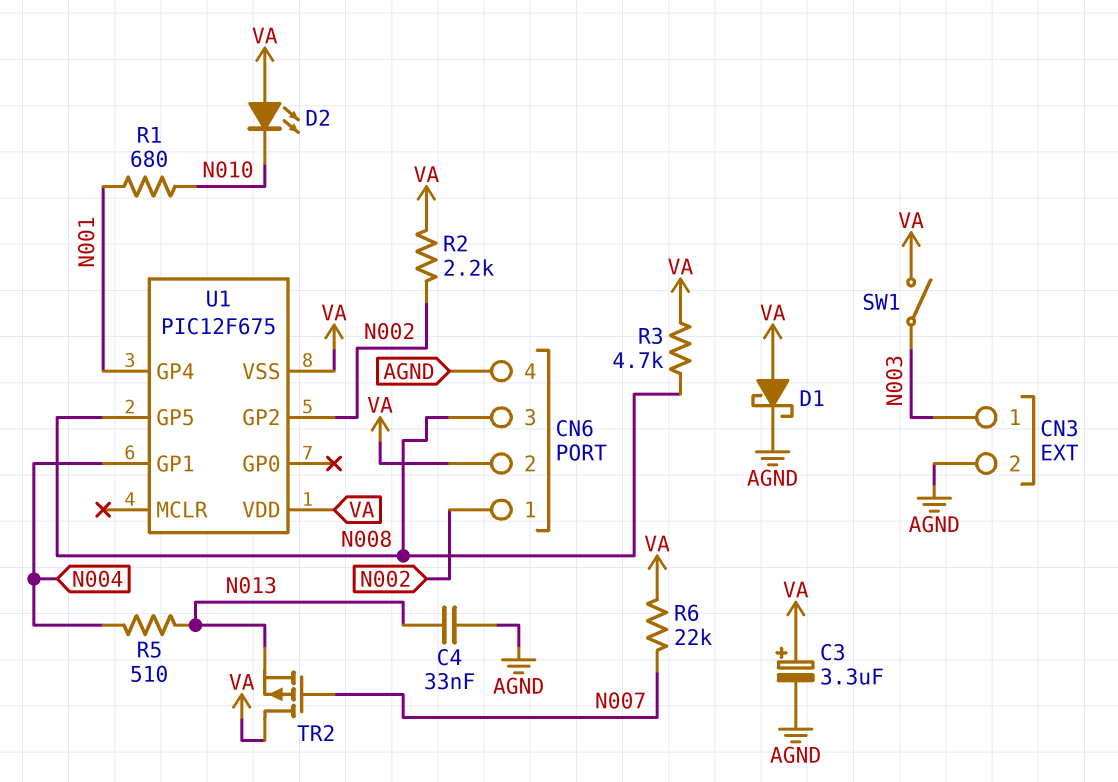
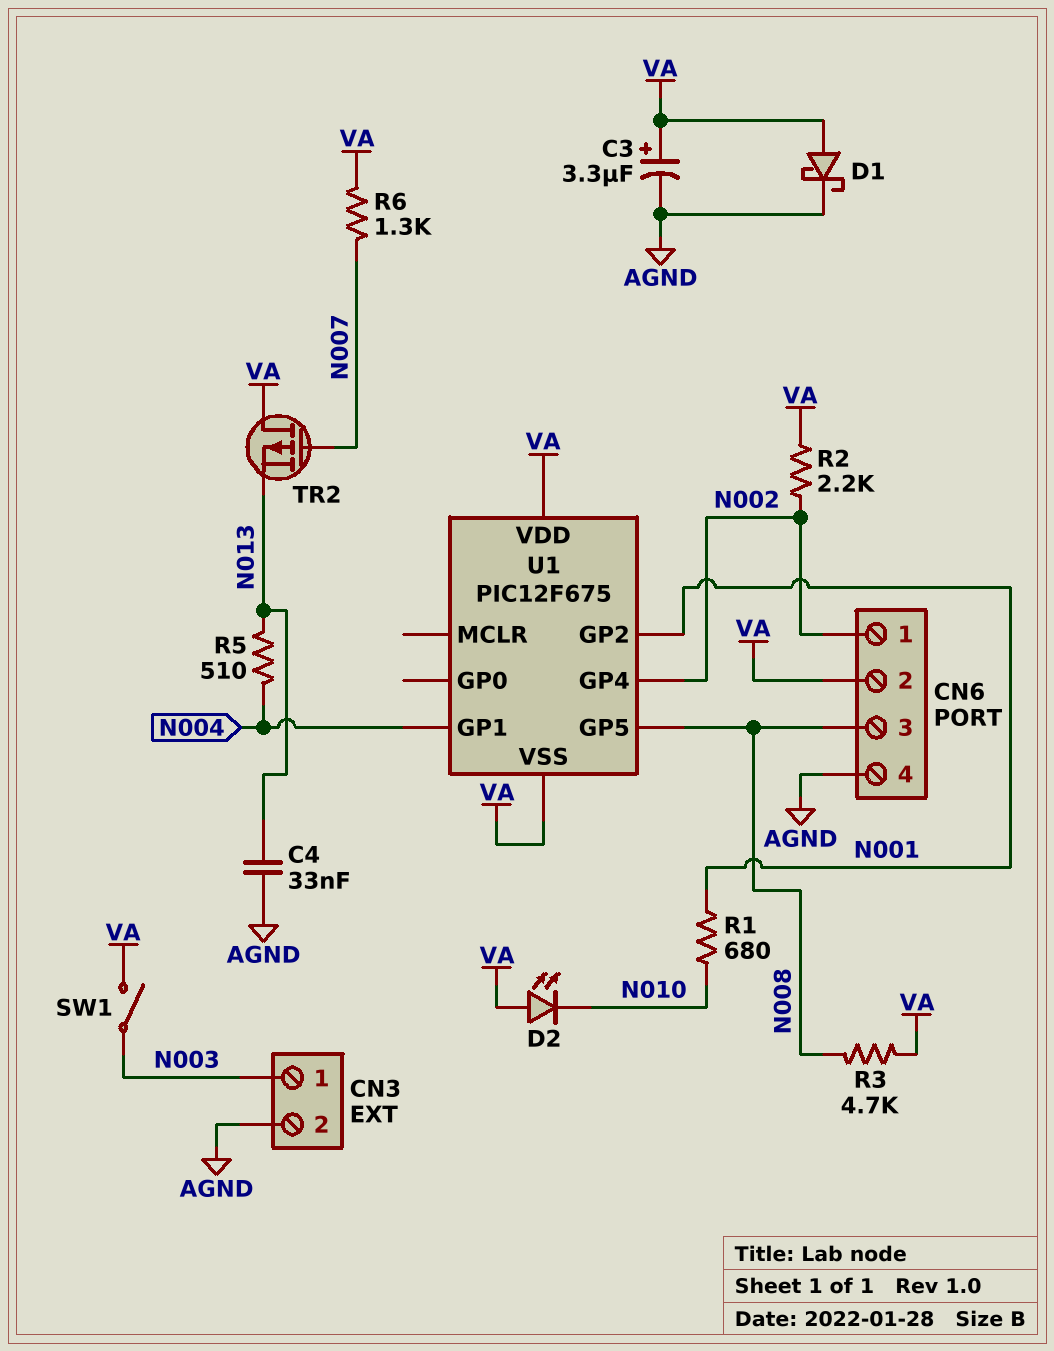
R6: 22k (N007, VA) -> 1.3k (N007, VA)
U1 pin GP2: N002 -> N001
U1 pin GP4: N001 -> N002

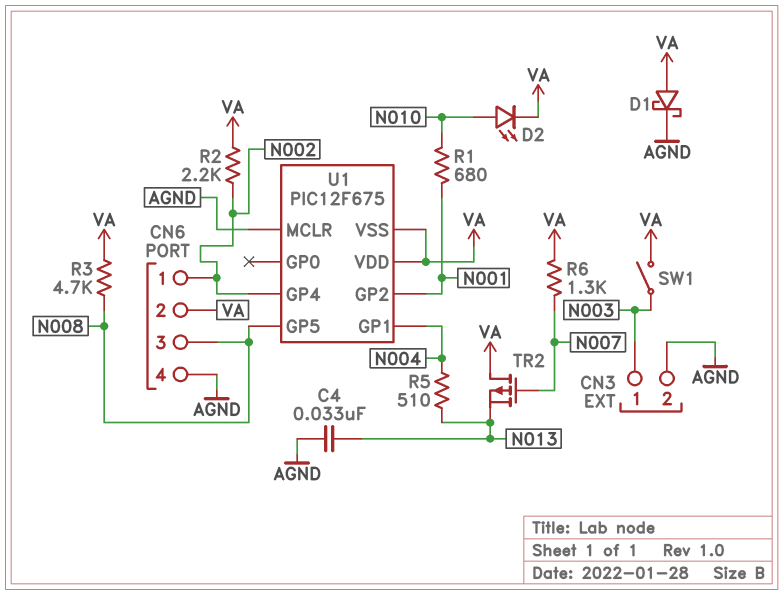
C3: 3.3uF (plus VA, minus AGND) -> none
D2: LED (A VA, K N010) -> LED (A N010, K VA)
U1 pin MCLR: none -> AGND

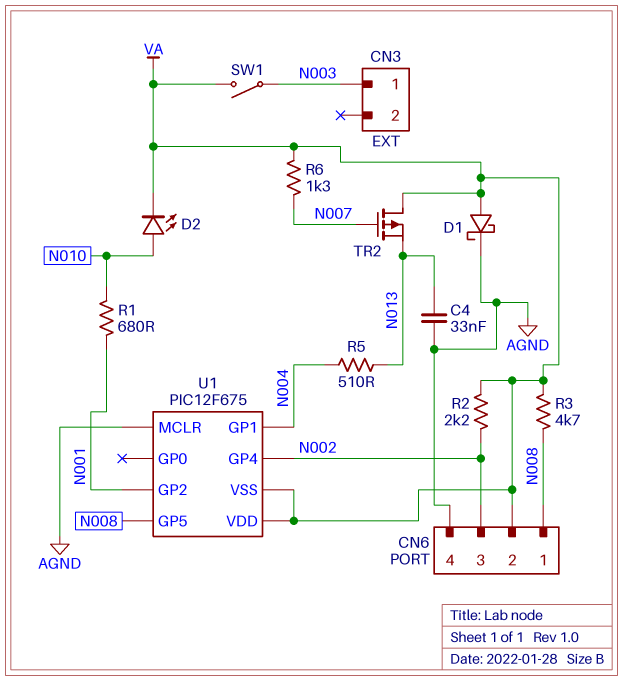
CN3 pin 2: AGND -> none
CN6 pin 1: N002 -> N008
CN6 pin 3: N008 -> N002

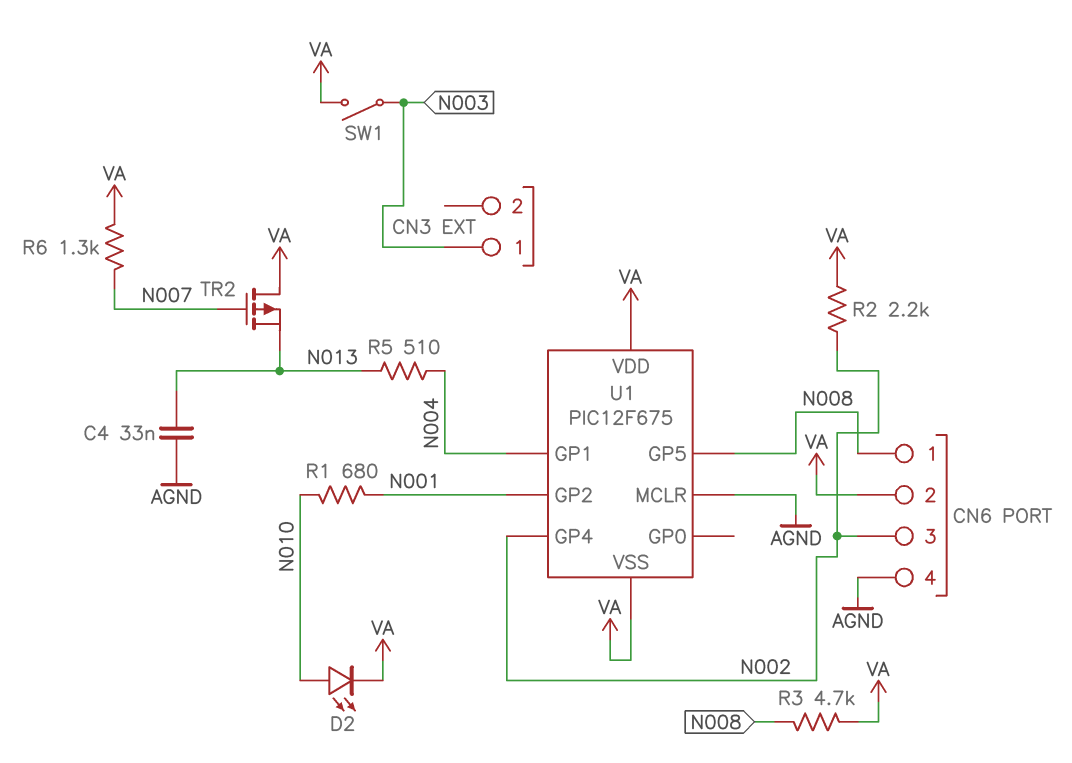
D1: schottky (A VA, K AGND) -> none

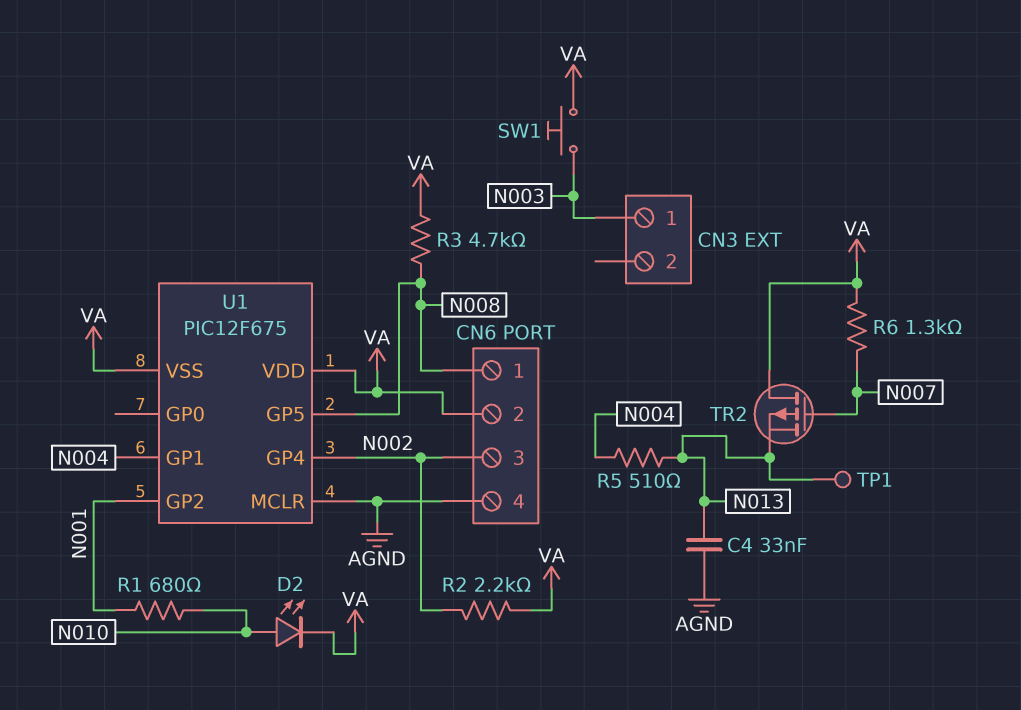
SW1: switch (N003, VA) -> button (N003, VA)
TP1: none -> test point (N013)

